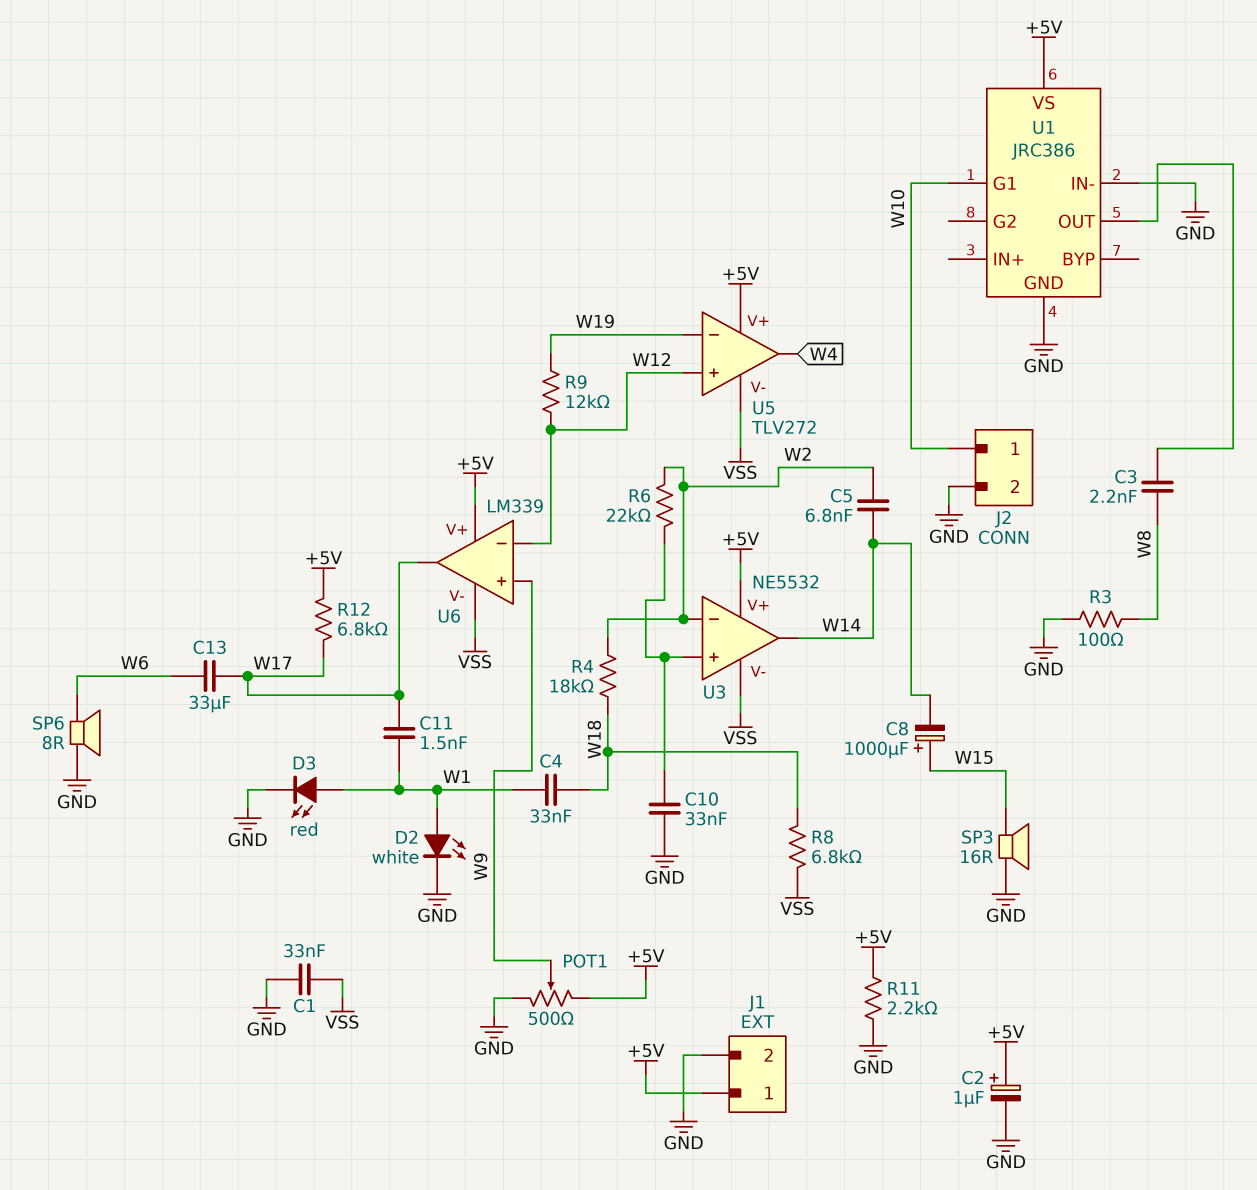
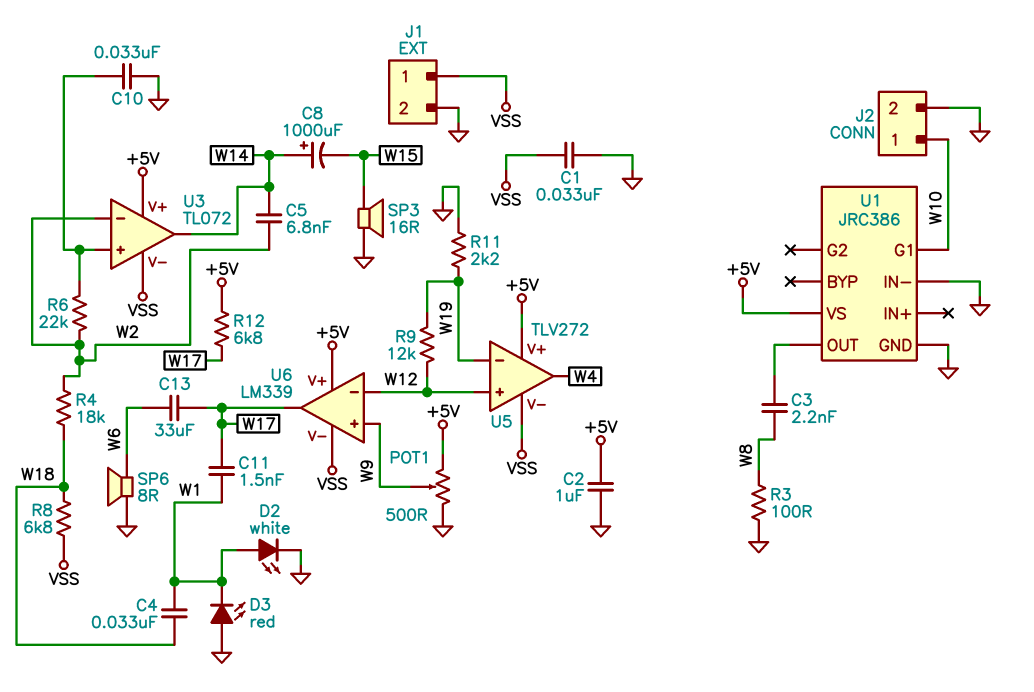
C2: 1uF (plus +5V, minus GND) -> 1uF (+5V, GND)
C8: 1000uF (plus W15, minus W14) -> 1000uF (plus W14, minus W15)
D3: LED red (A W1, K GND) -> LED red (A GND, K W1)
J1 pin 1: +5V -> VSS
R11: 2.2k (+5V, GND) -> 2.2k (GND, W19)
U3: NE5532 -> TL072

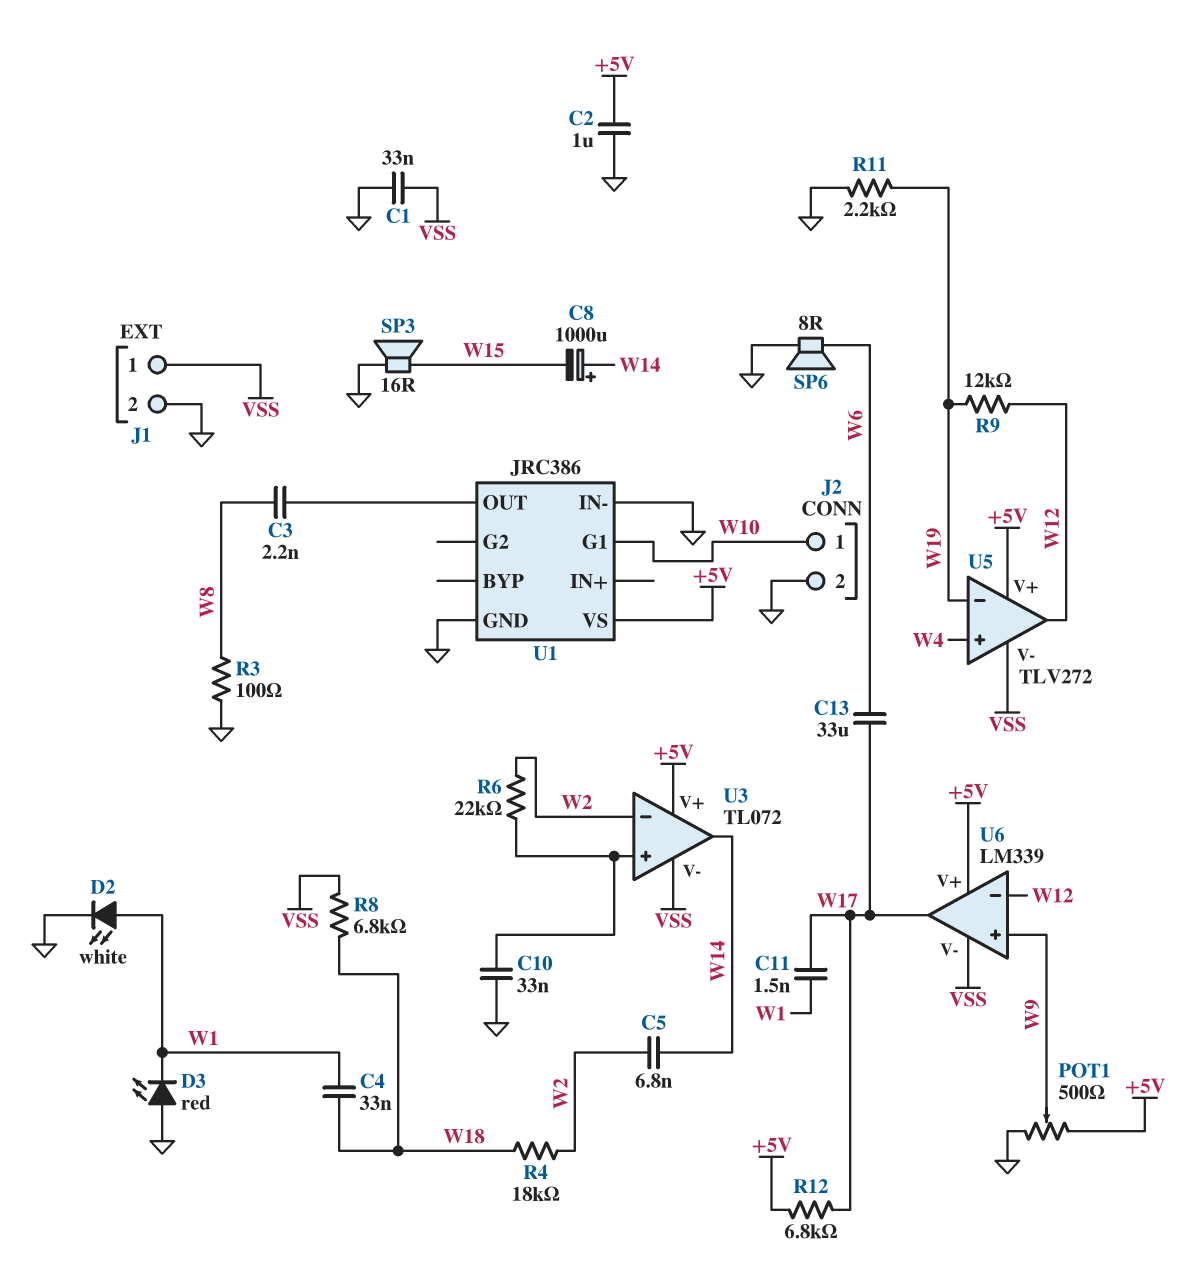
U5 pin in+: W12 -> W4
U5 pin out: W4 -> W12

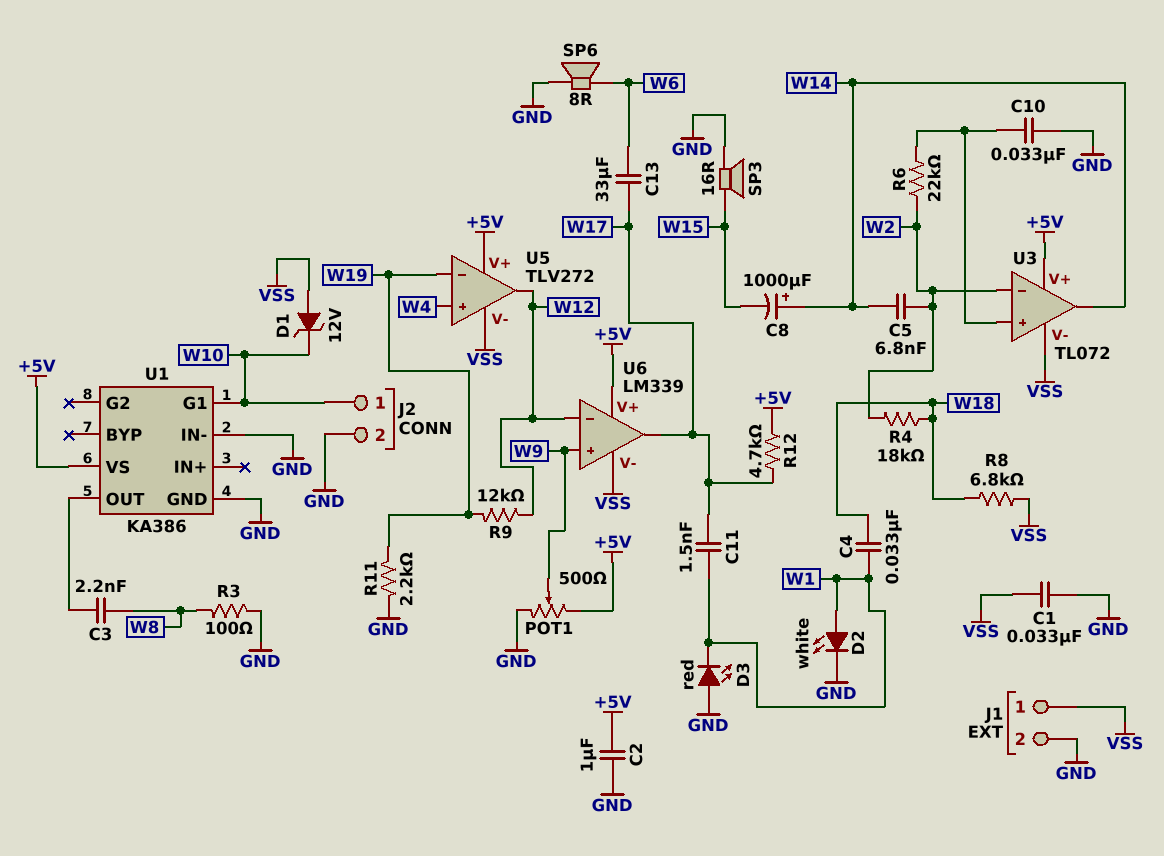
D1: none -> zener 12V (A VSS, K W10)
R12: 6.8k (+5V, W17) -> 4.7k (+5V, W17)
U1: JRC386 -> KA386

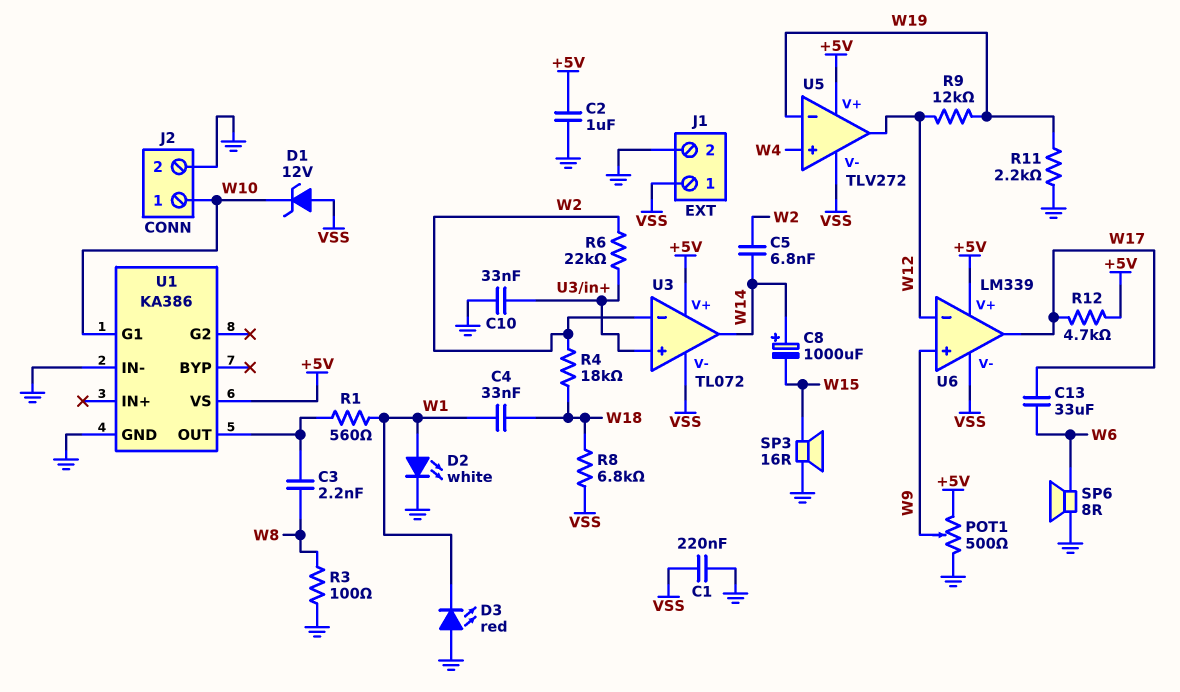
C1: 33nF (GND, VSS) -> 220nF (GND, VSS)
C11: 1.5nF (W1, W17) -> none
R1: none -> 560 (U1/OUT, W1)

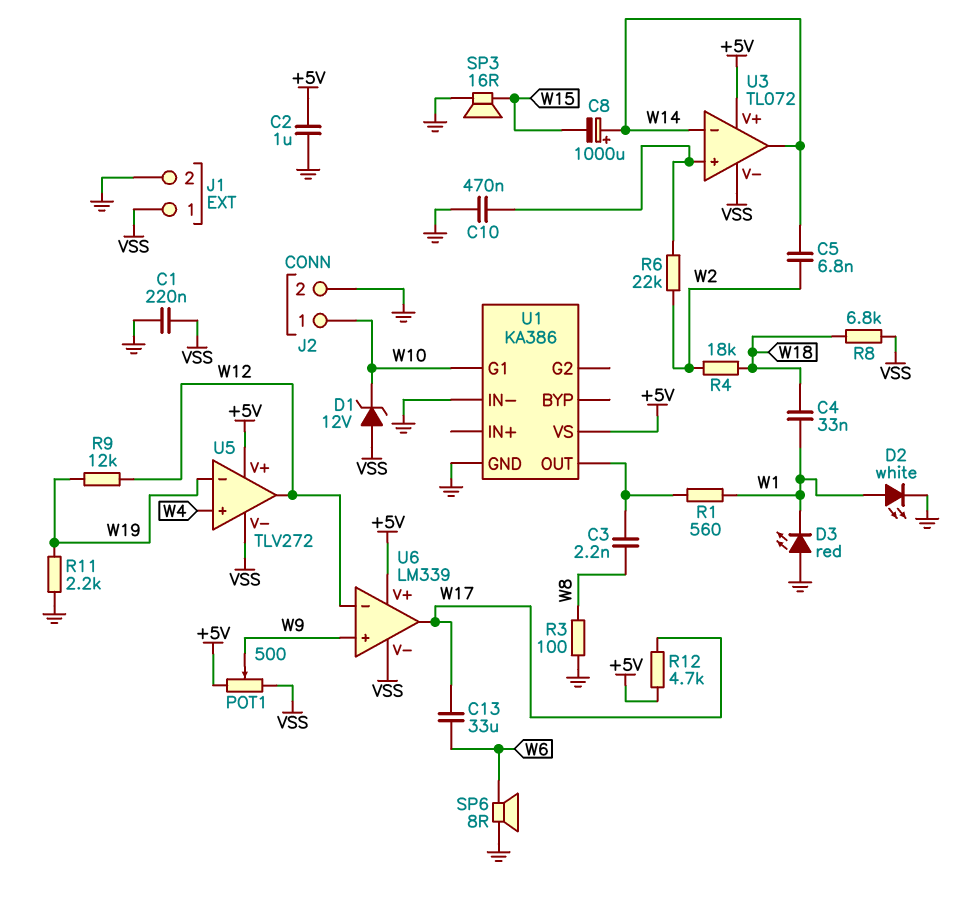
C10: 33nF (GND, U3/in+) -> 470nF (GND, U3/in+)
POT1: 500 (+5V, GND, wiper W9) -> 500 (+5V, VSS, wiper W9)
U3 pin in-: W2 -> W14

